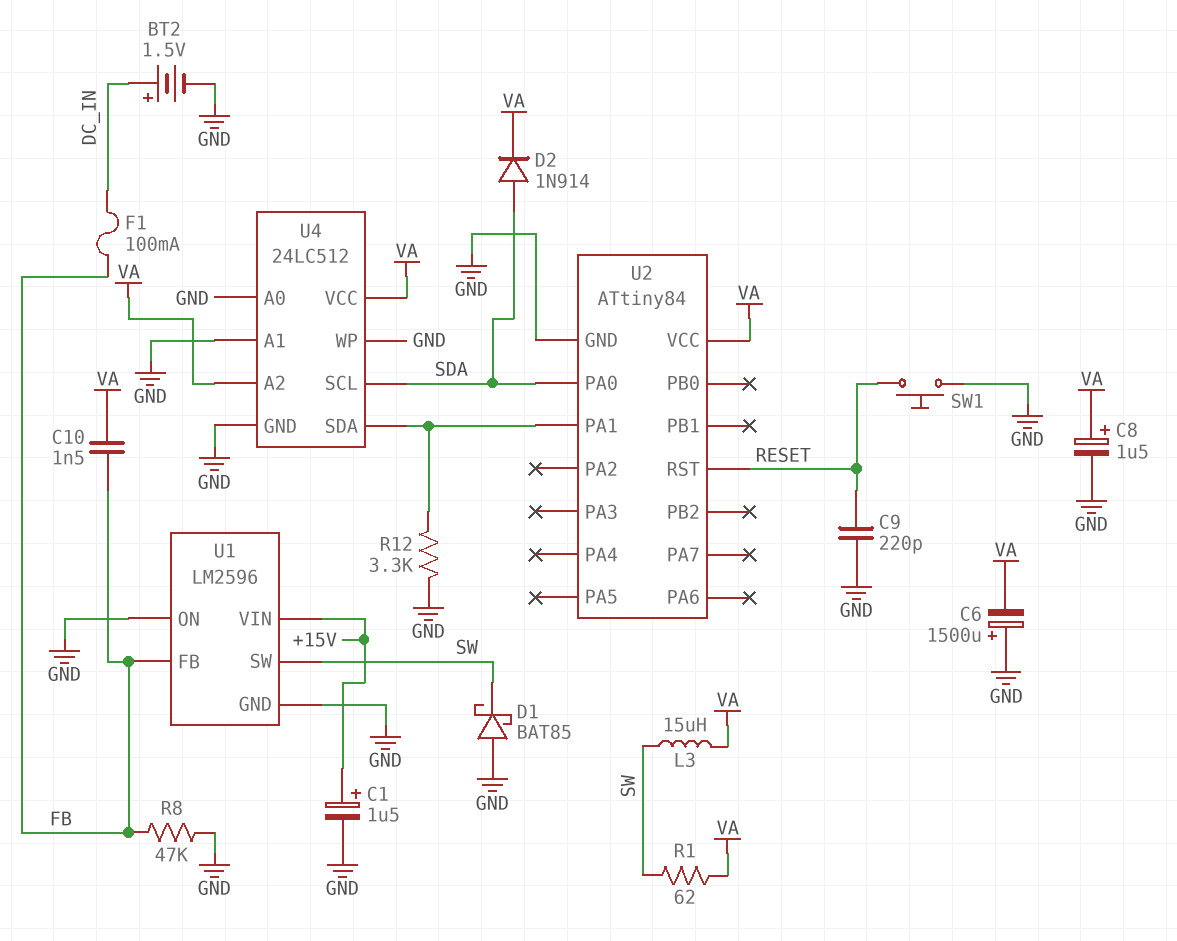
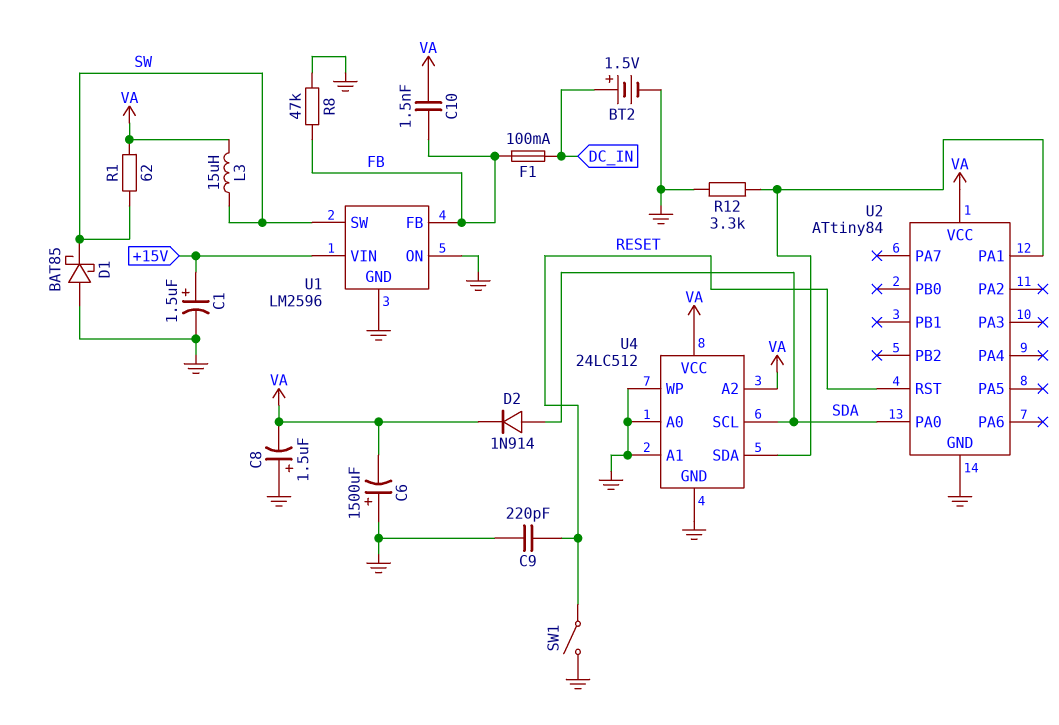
C8: 1.5uF (plus VA, minus GND) -> 1.5uF (plus GND, minus VA)
SW1: button (GND, RESET) -> switch (GND, RESET)

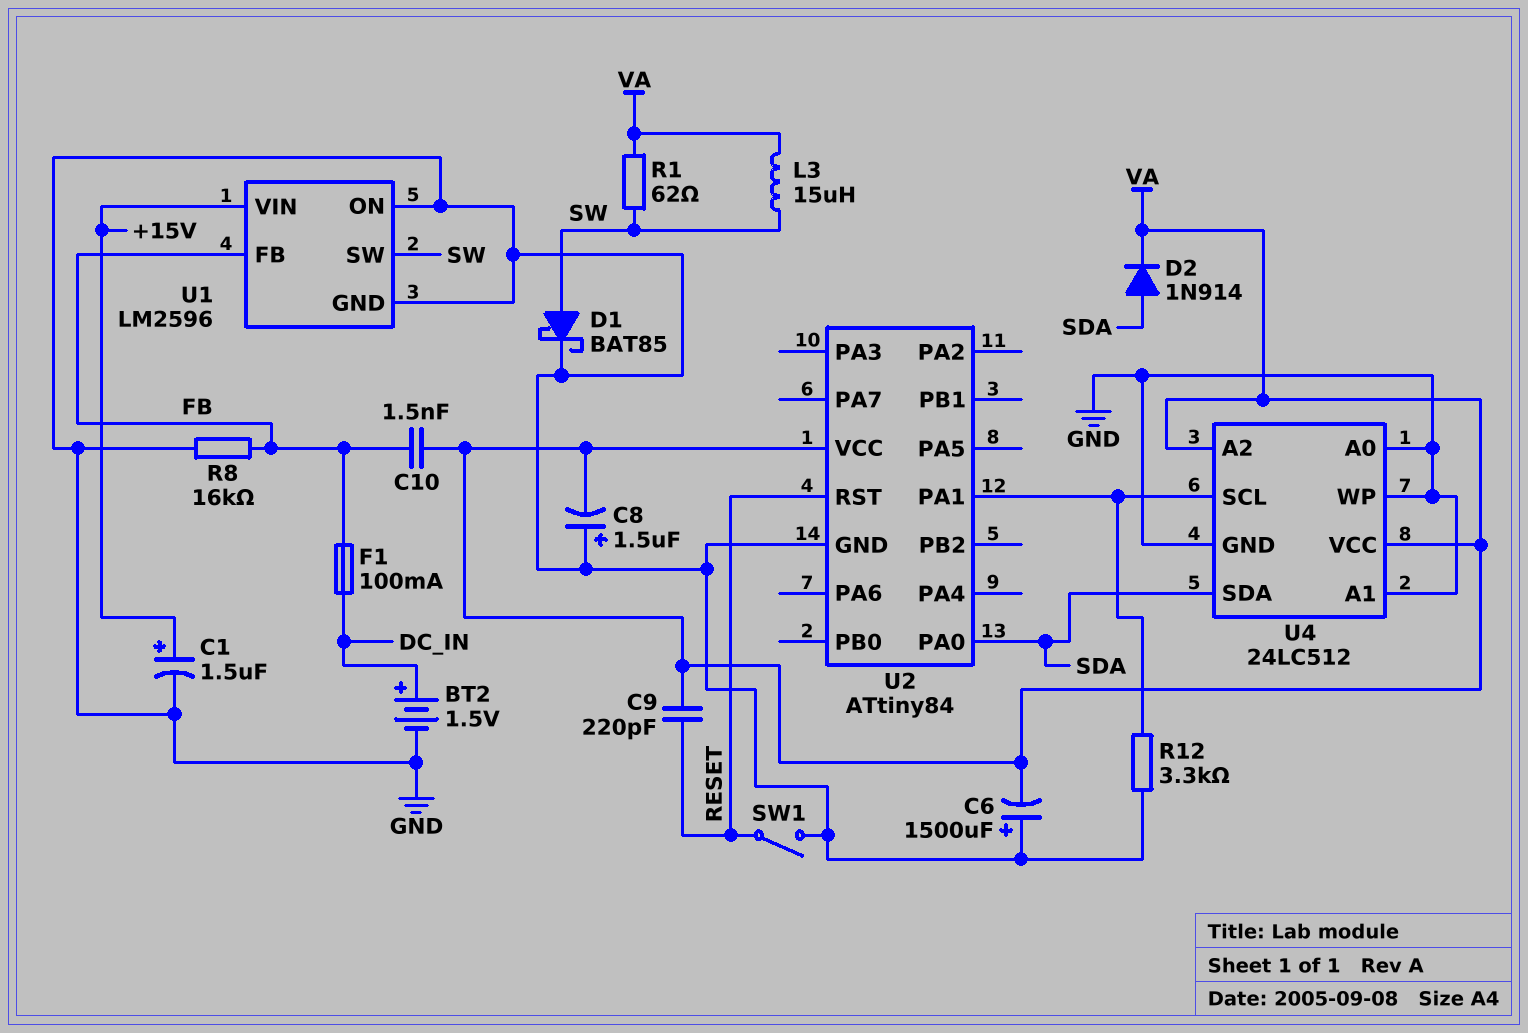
C9: 220pF (GND, RESET) -> 220pF (RESET, VA)
D1: schottky BAT85 (A GND, K SW) -> schottky BAT85 (A SW, K GND)
R8: 47k (FB, GND) -> 16k (FB, GND)
U4 pin SCL: SDA -> U2/PA1
U4 pin SDA: U2/PA1 -> SDA

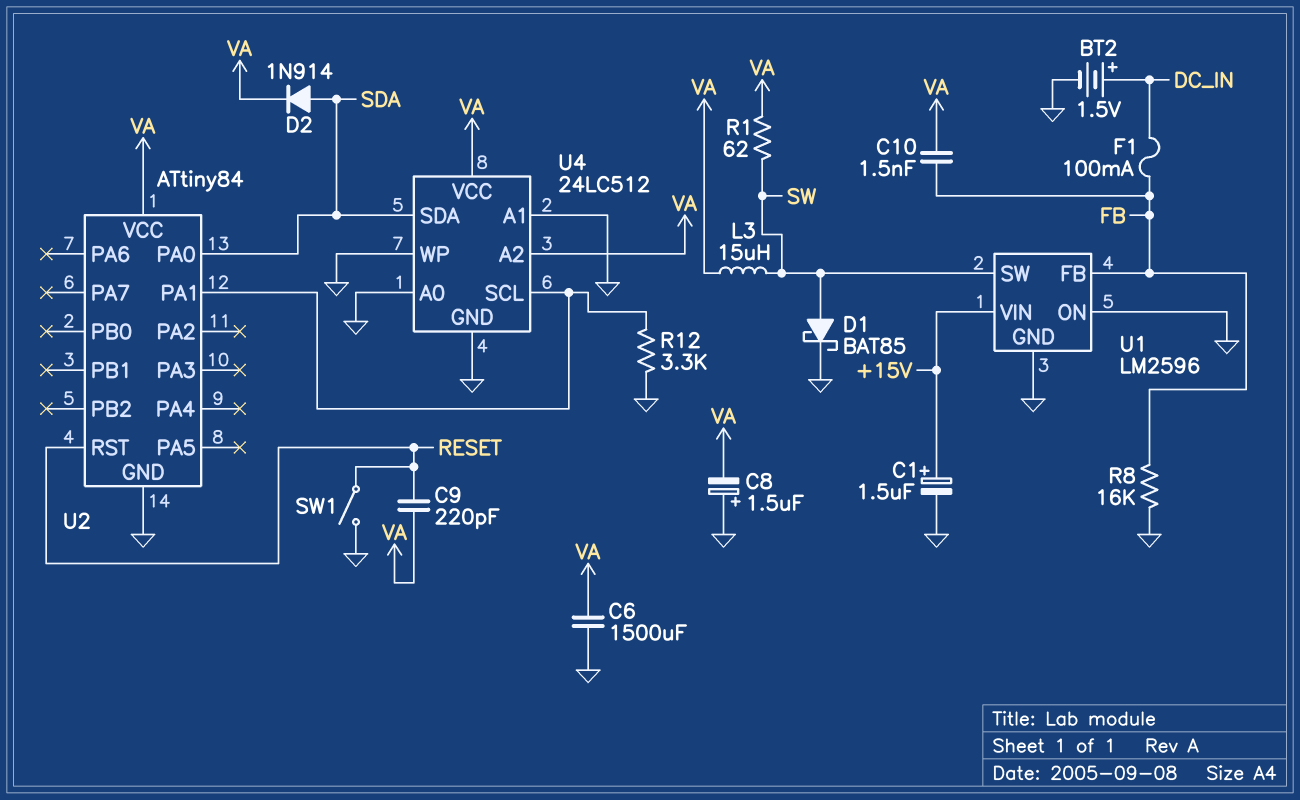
C6: 1500uF (plus GND, minus VA) -> 1500uF (GND, VA)

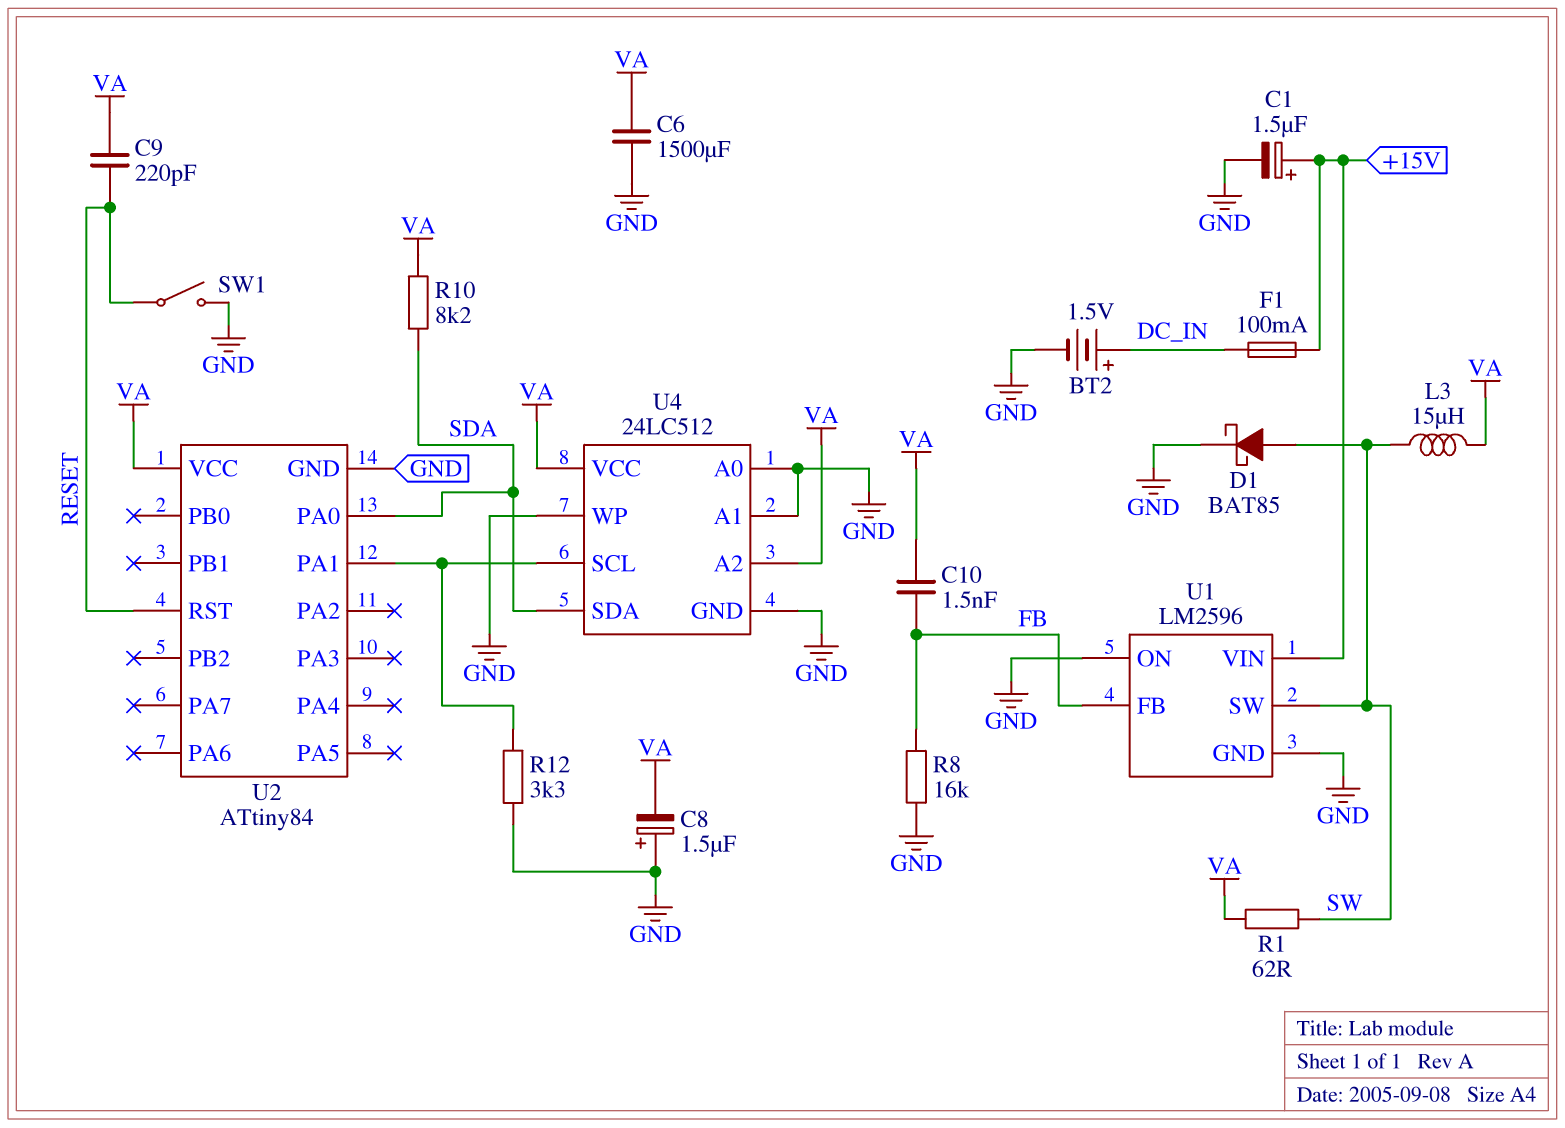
D2: diode 1N914 (A SDA, K VA) -> none
F1: 100mA (DC_IN, FB) -> 100mA (+15V, DC_IN)
R10: none -> 8.2k (SDA, VA)

